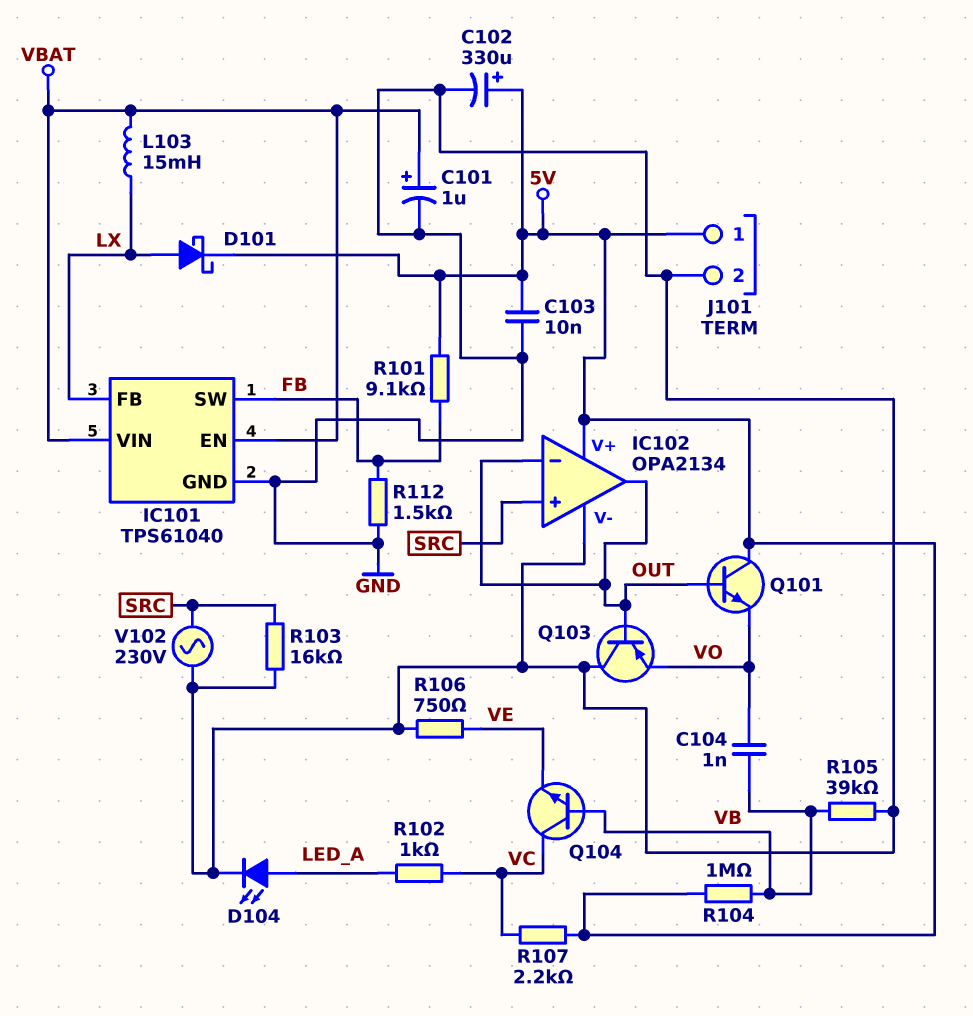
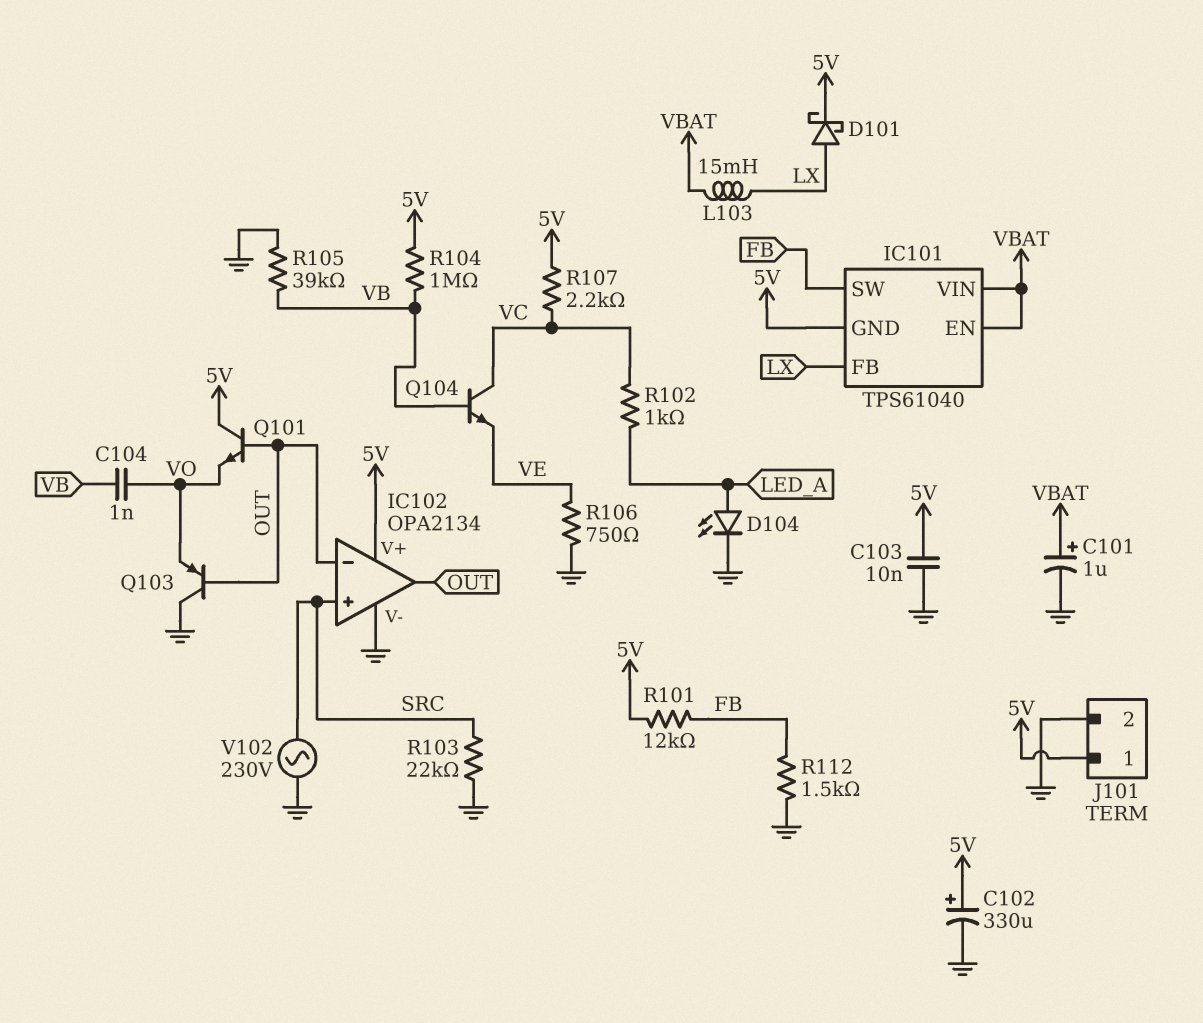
IC101 pin GND: GND -> 5V
R101: 9.1k (5V, FB) -> 12k (5V, FB)
R103: 16k (GND, SRC) -> 22k (GND, SRC)

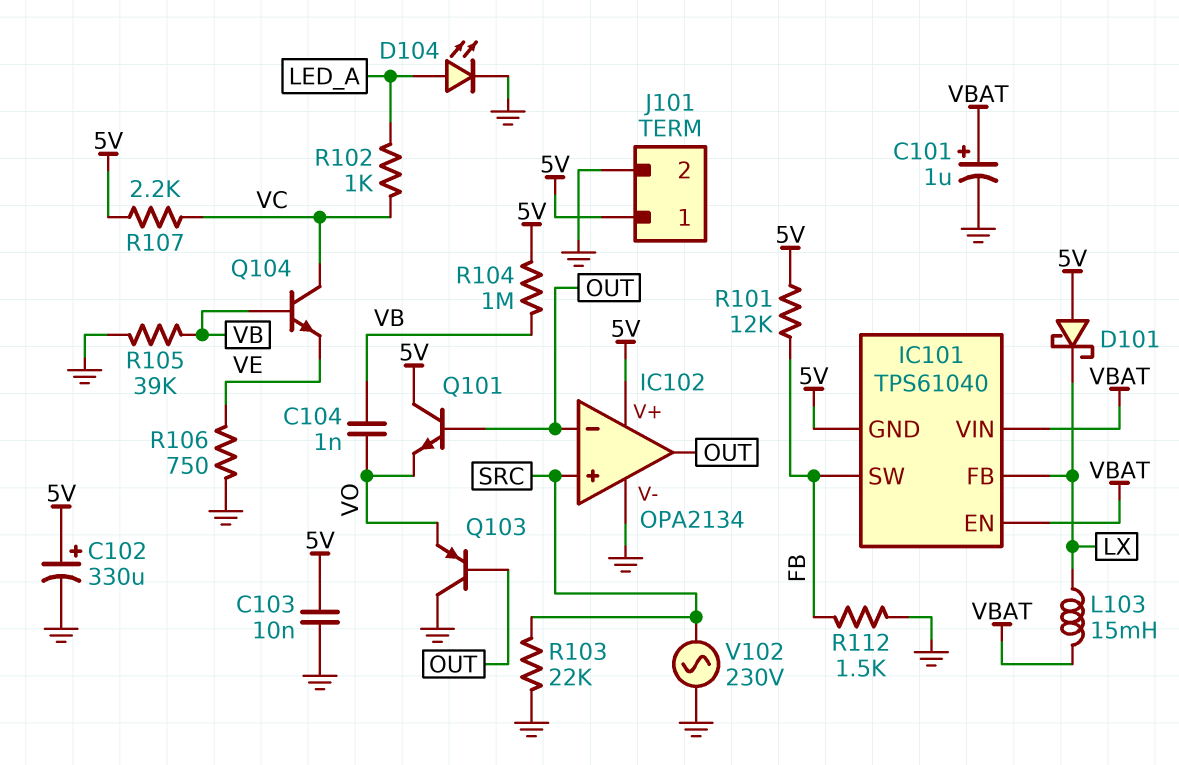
D101: schottky (A LX, K 5V) -> schottky (A 5V, K LX)

